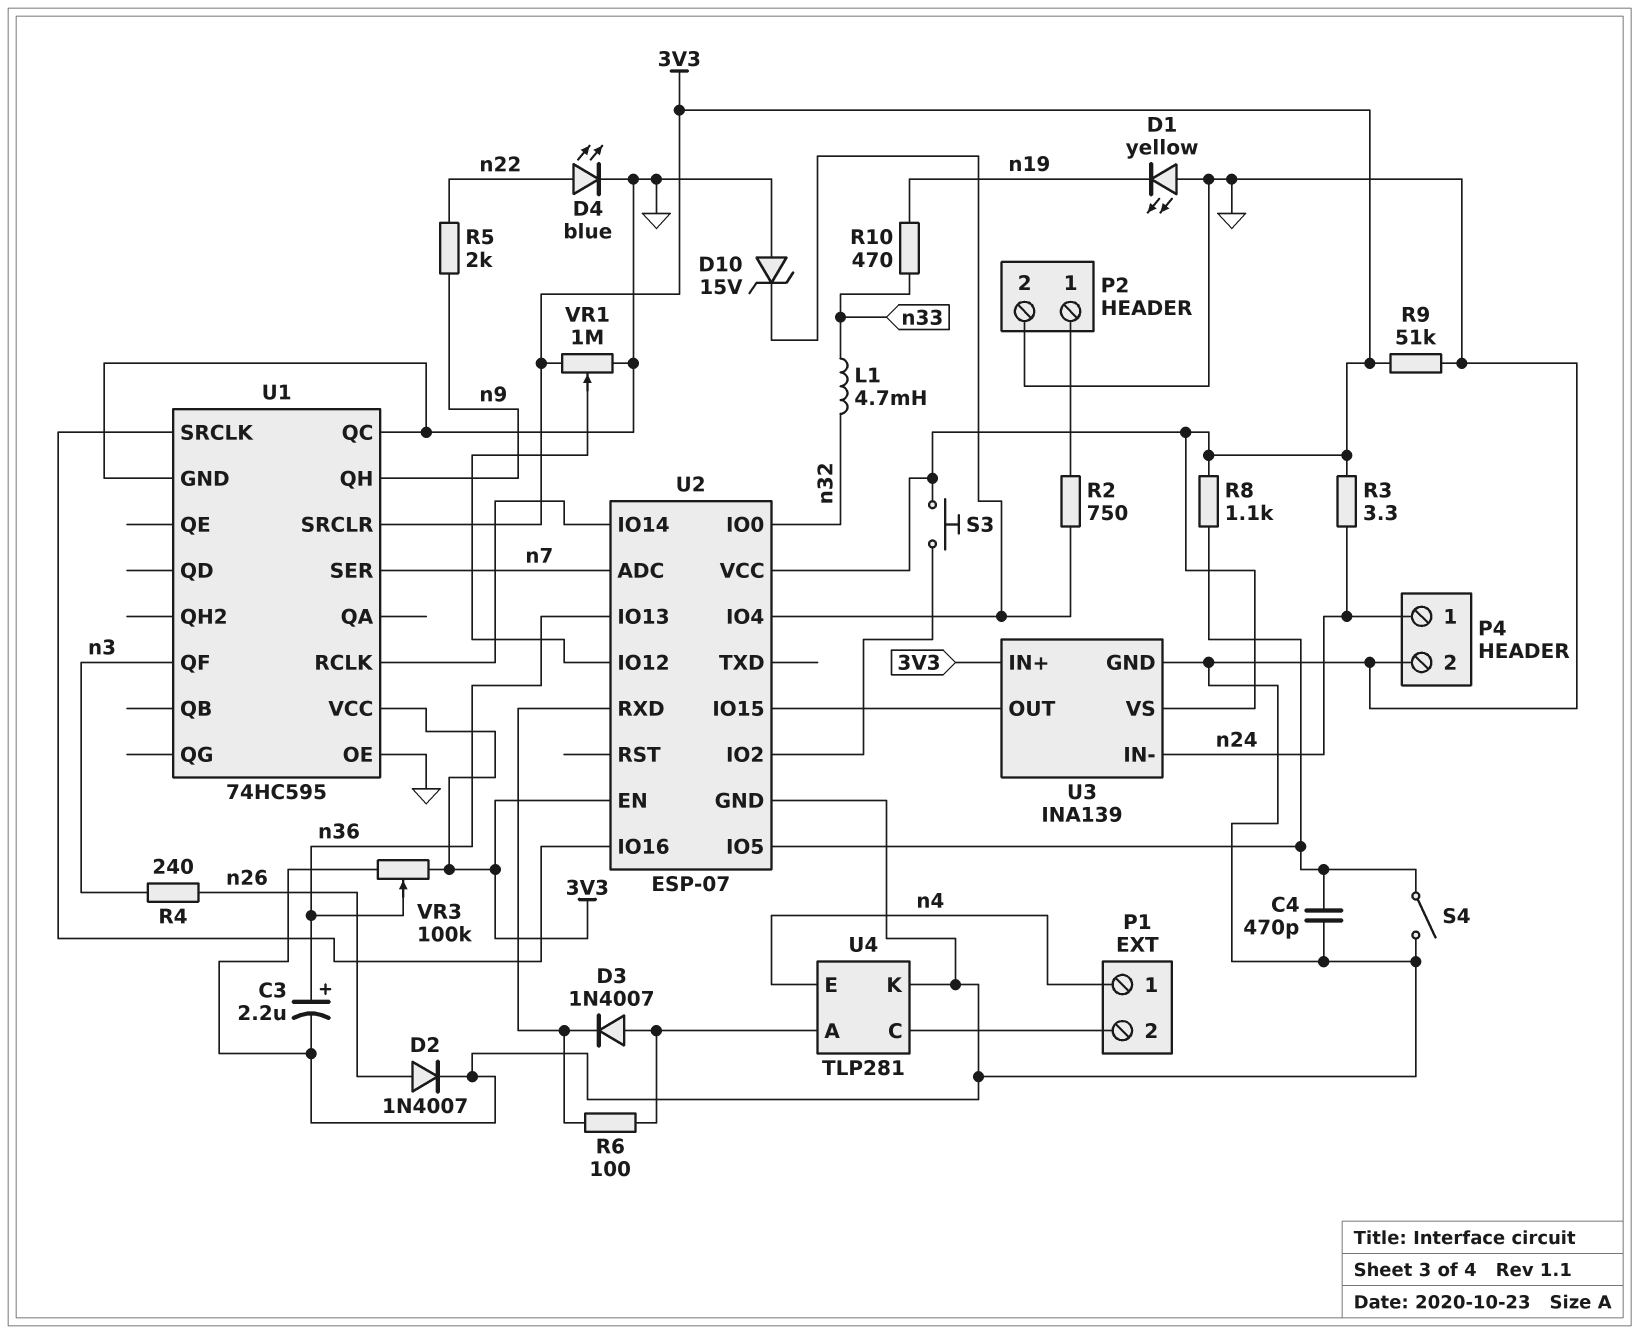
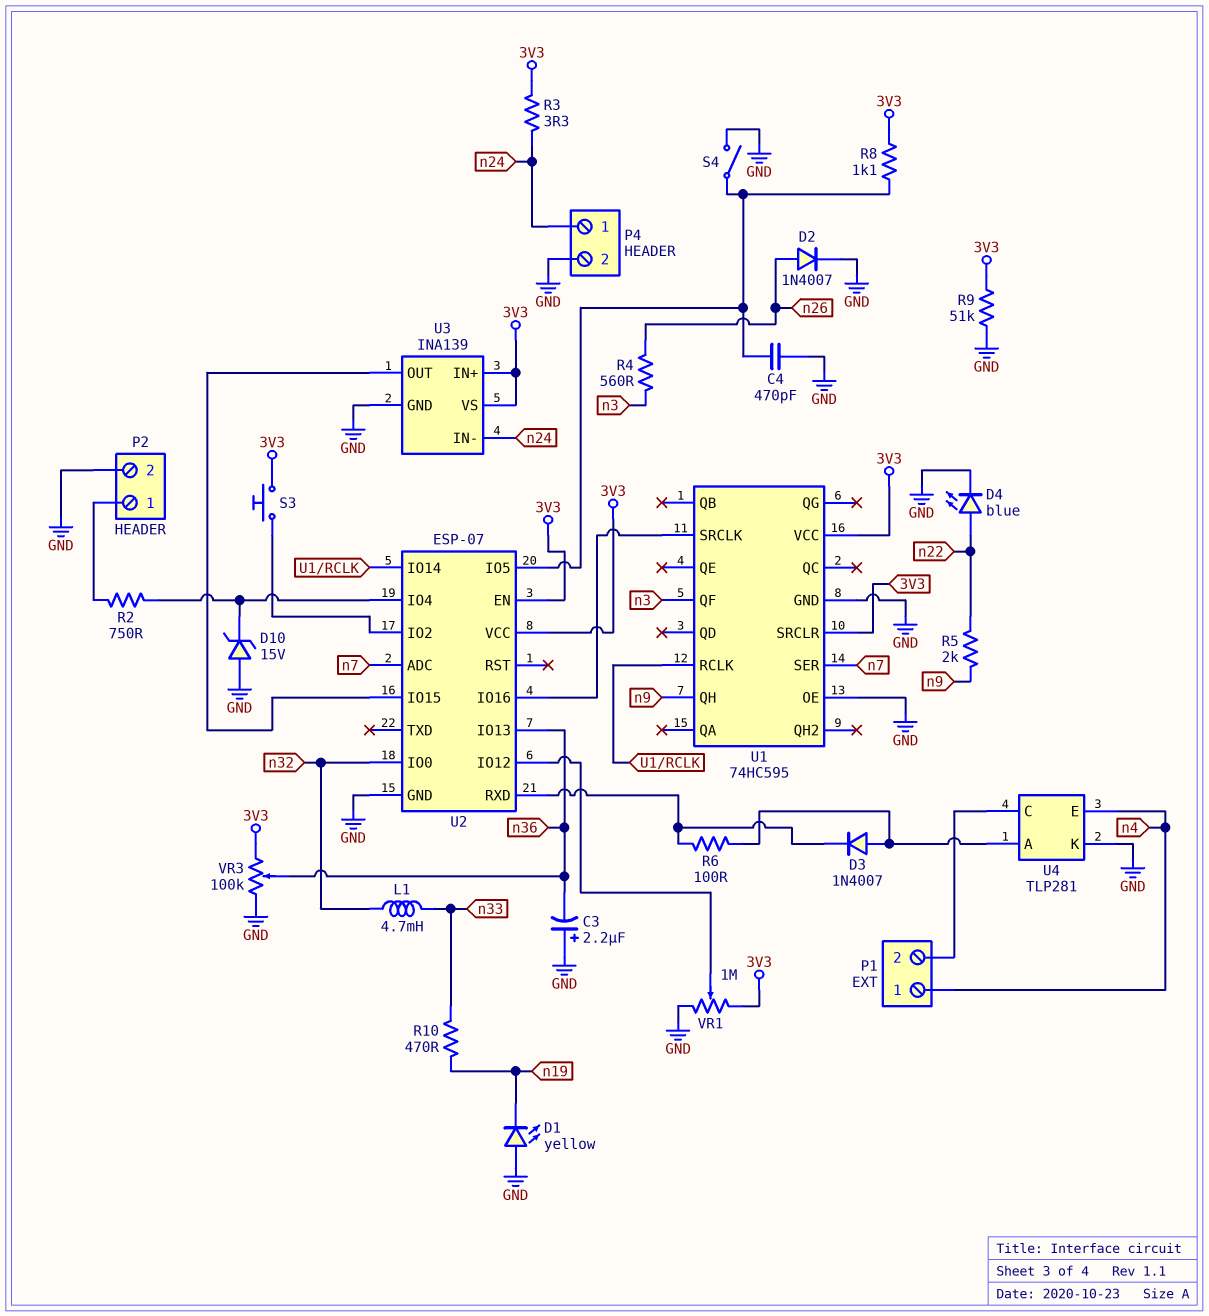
C3: 2.2uF (plus n36, minus GND) -> 2.2uF (plus GND, minus n36)
R4: 240 (n3, n26) -> 560 (n3, n26)
U1 pin QC: GND -> none

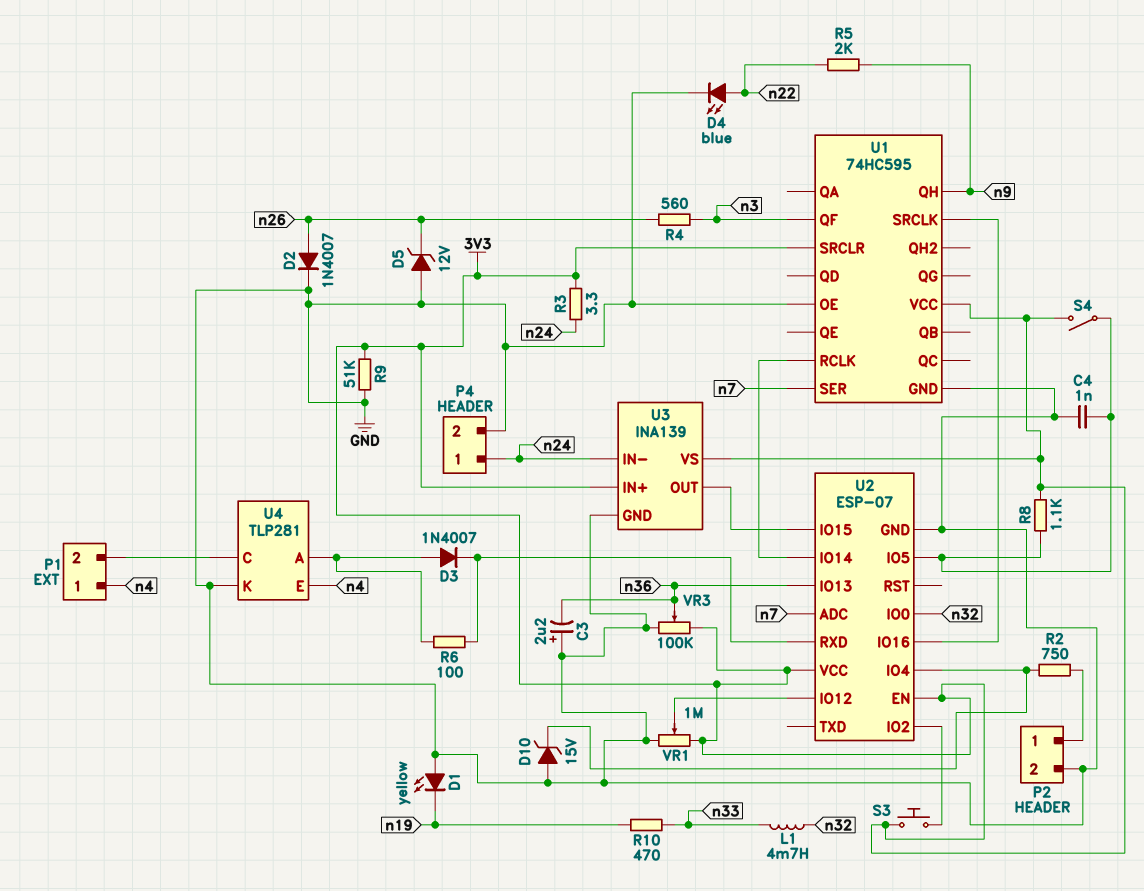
C4: 470pF (GND, U2/IO5) -> 1nF (GND, U2/IO5)
D5: none -> zener 12V (A GND, K n26)
S4: switch (GND, U2/IO5) -> switch (3V3, U2/IO5)

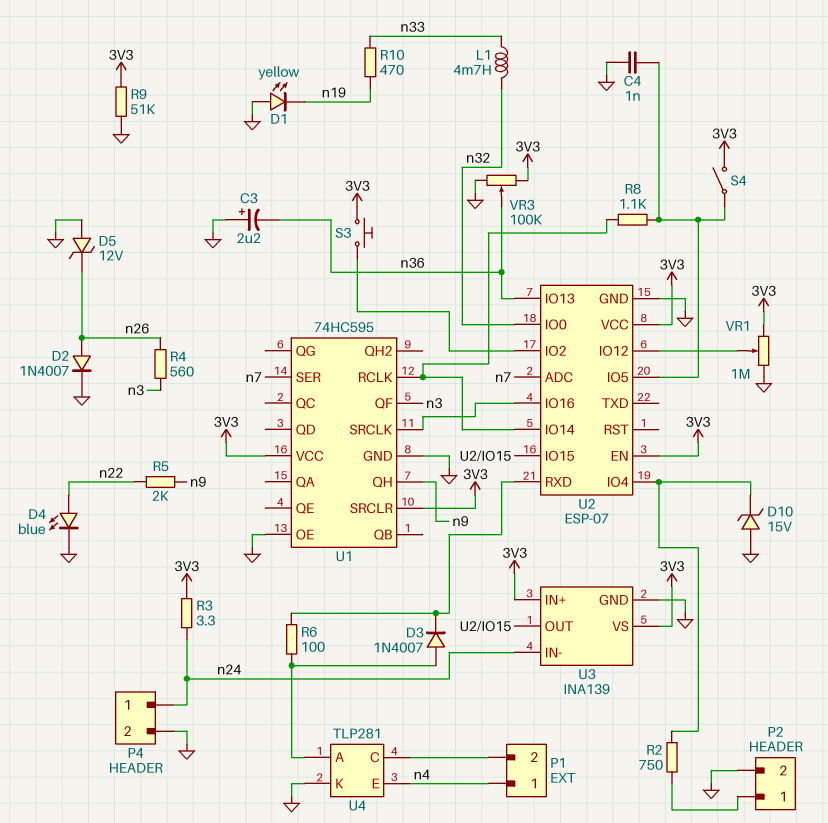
R8: 1.1k (3V3, U2/IO5) -> 1.1k (U1/RCLK, U2/IO5)

